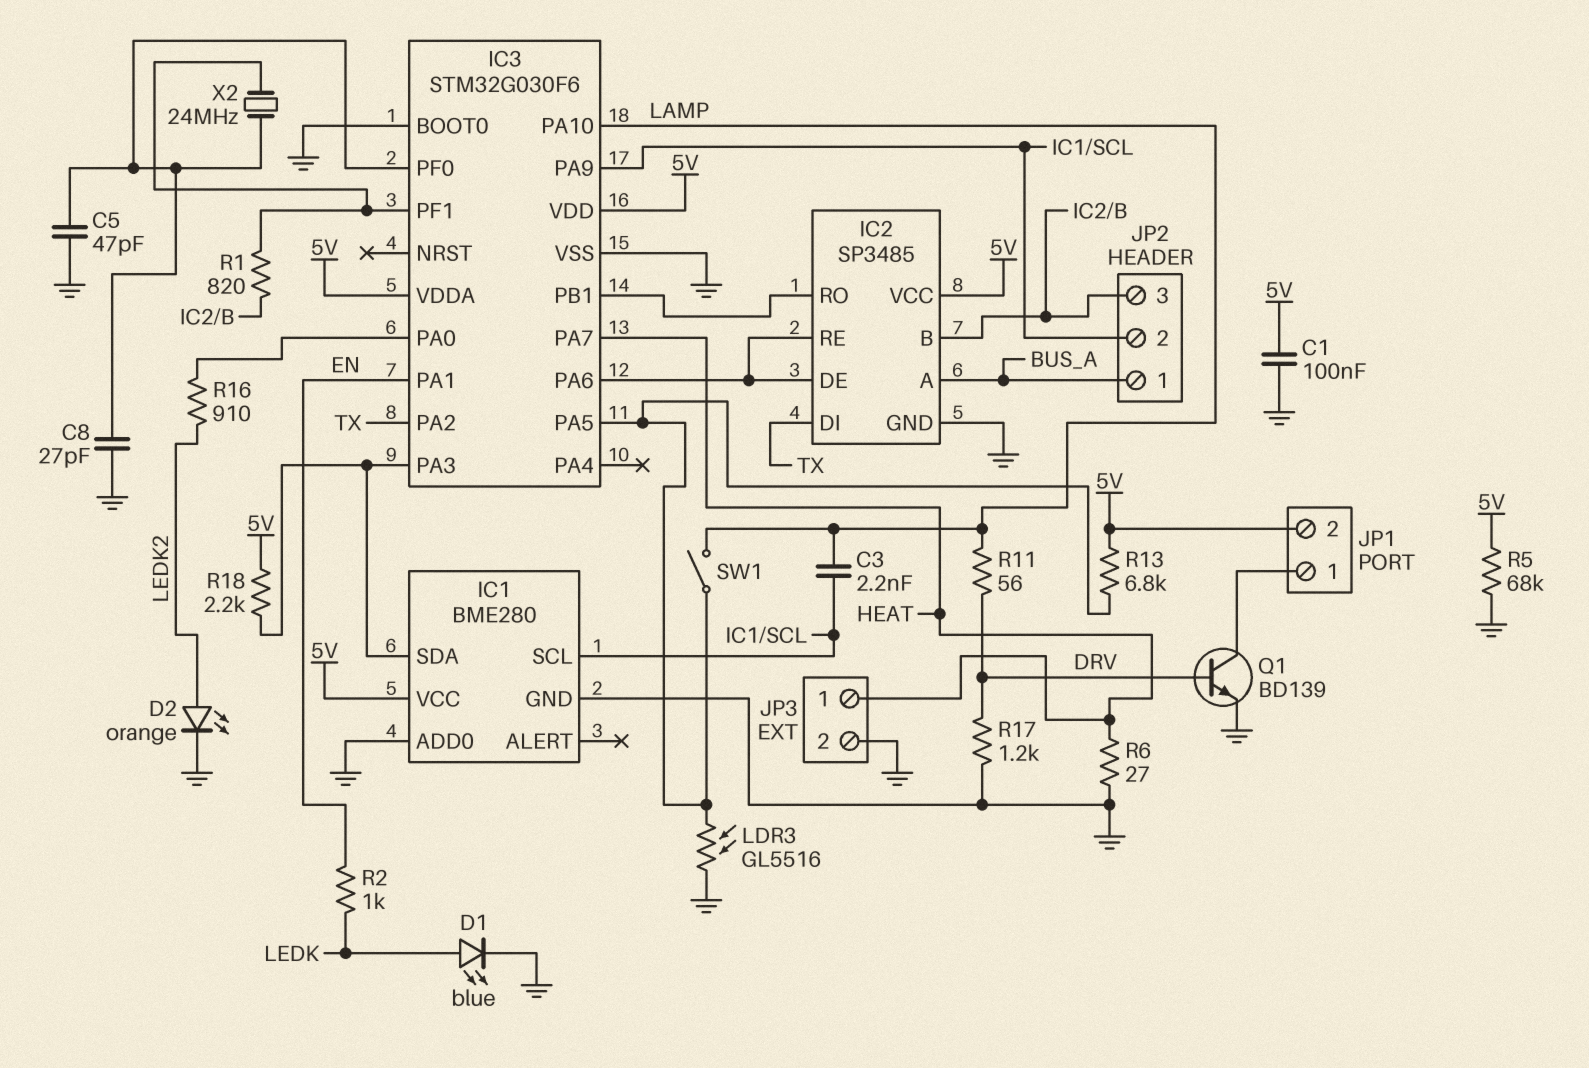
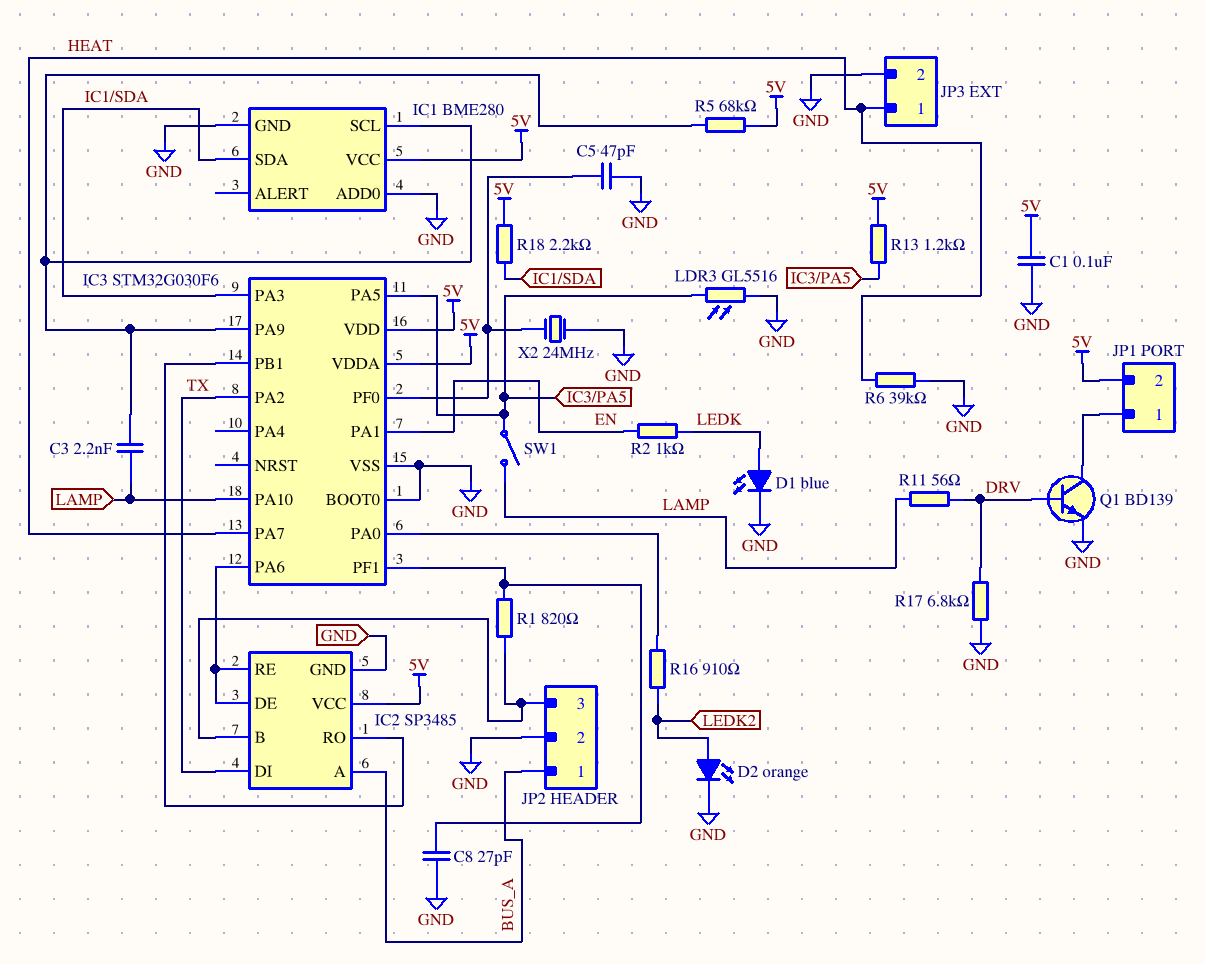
C8: 27pF (GND, IC3/PF0) -> 27pF (GND, IC3/PF1)
JP2 pin 2: IC1/SCL -> GND
R5: 68k (5V, GND) -> 68k (5V, IC1/SCL)
R6: 27 (GND, HEAT) -> 39k (GND, HEAT)
R13: 6.8k (5V, IC3/PA5) -> 1.2k (5V, IC3/PA5)
R17: 1.2k (DRV, GND) -> 6.8k (DRV, GND)
X2: 24MHz (IC3/PF0, IC3/PF1) -> 24MHz (GND, IC3/PF0)

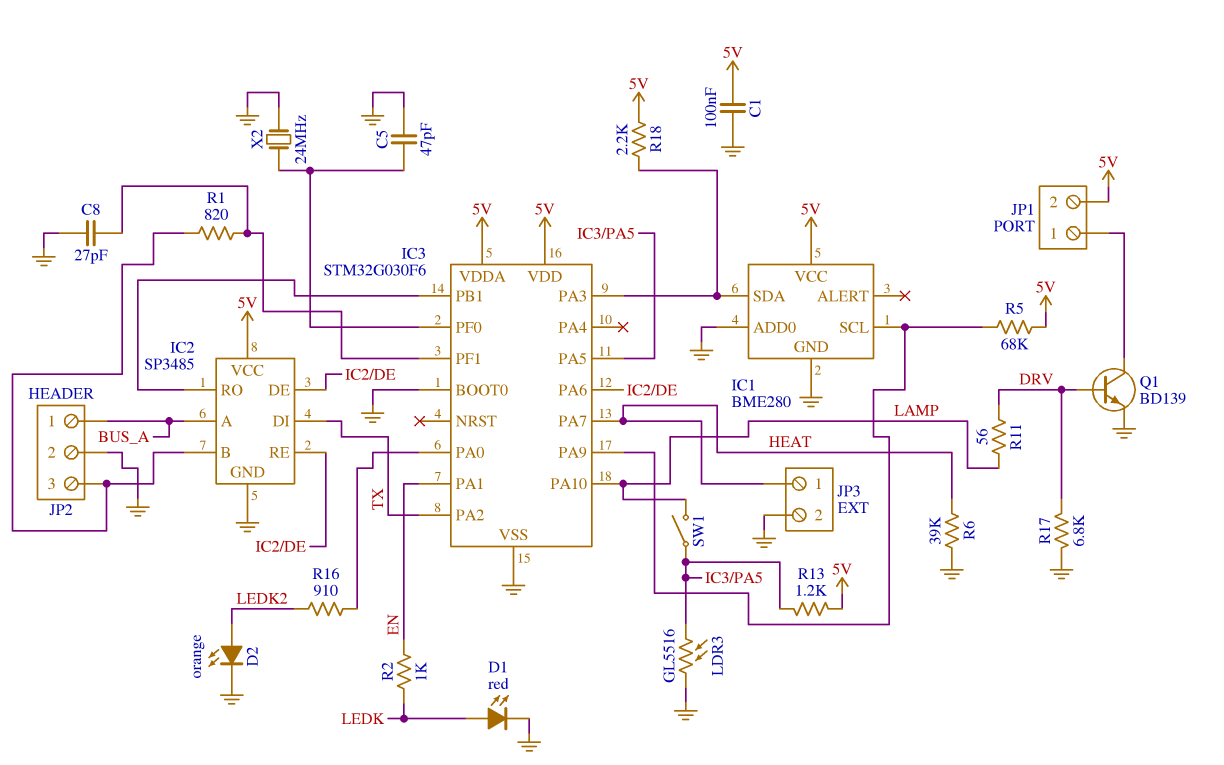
C3: 2.2nF (IC1/SCL, LAMP) -> none
D1: LED blue (A LEDK, K GND) -> LED red (A LEDK, K GND)

